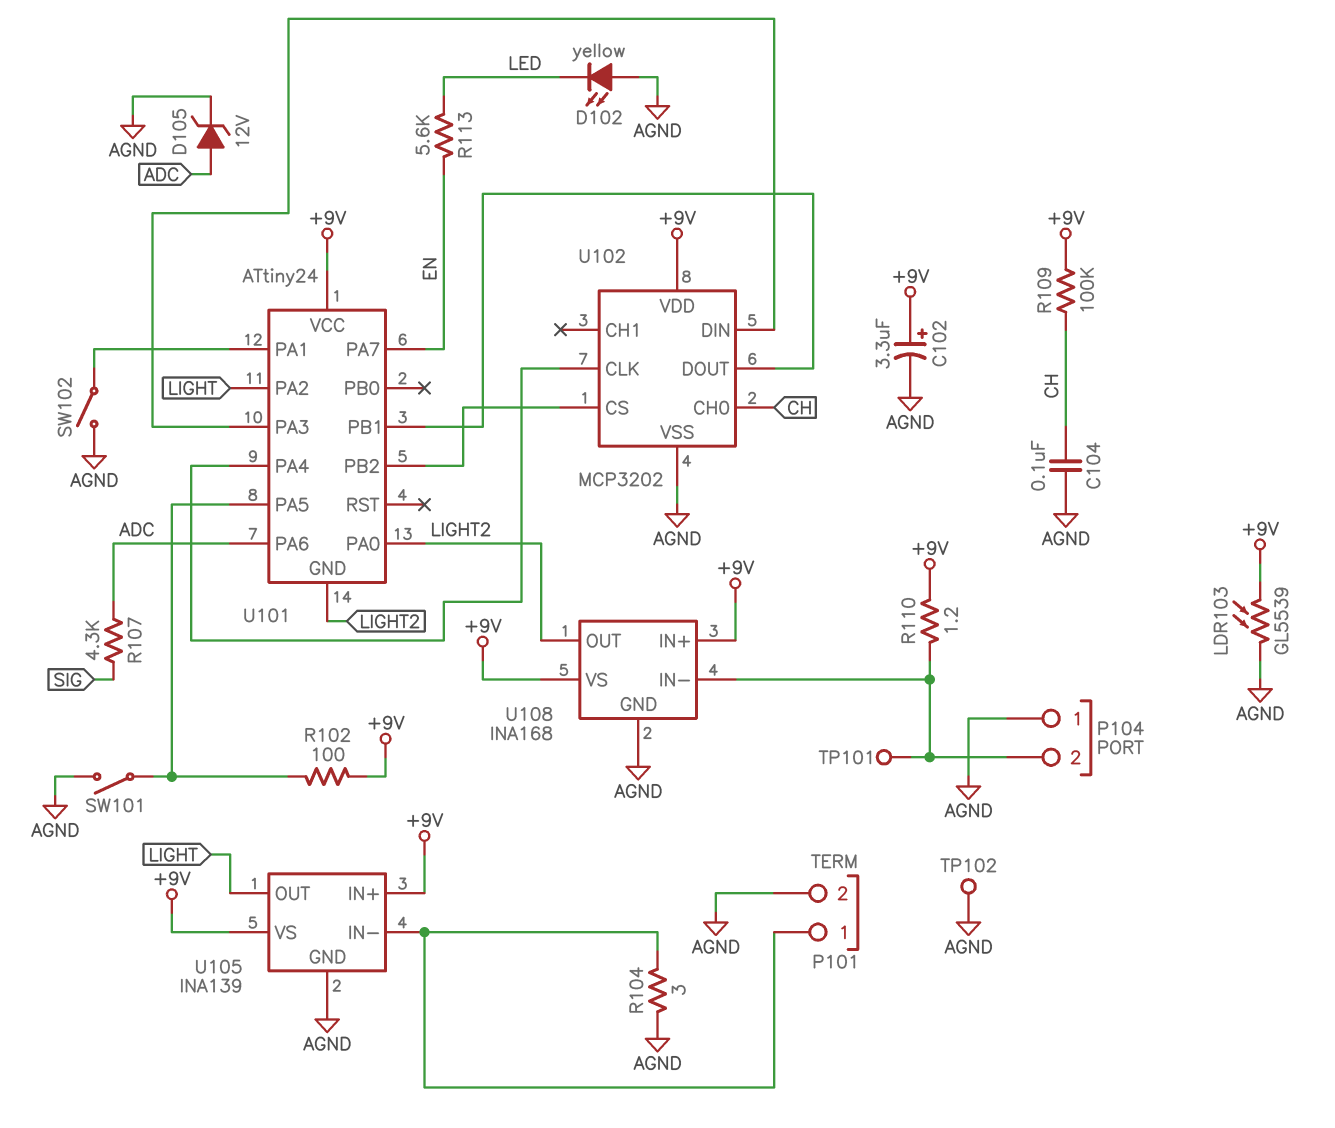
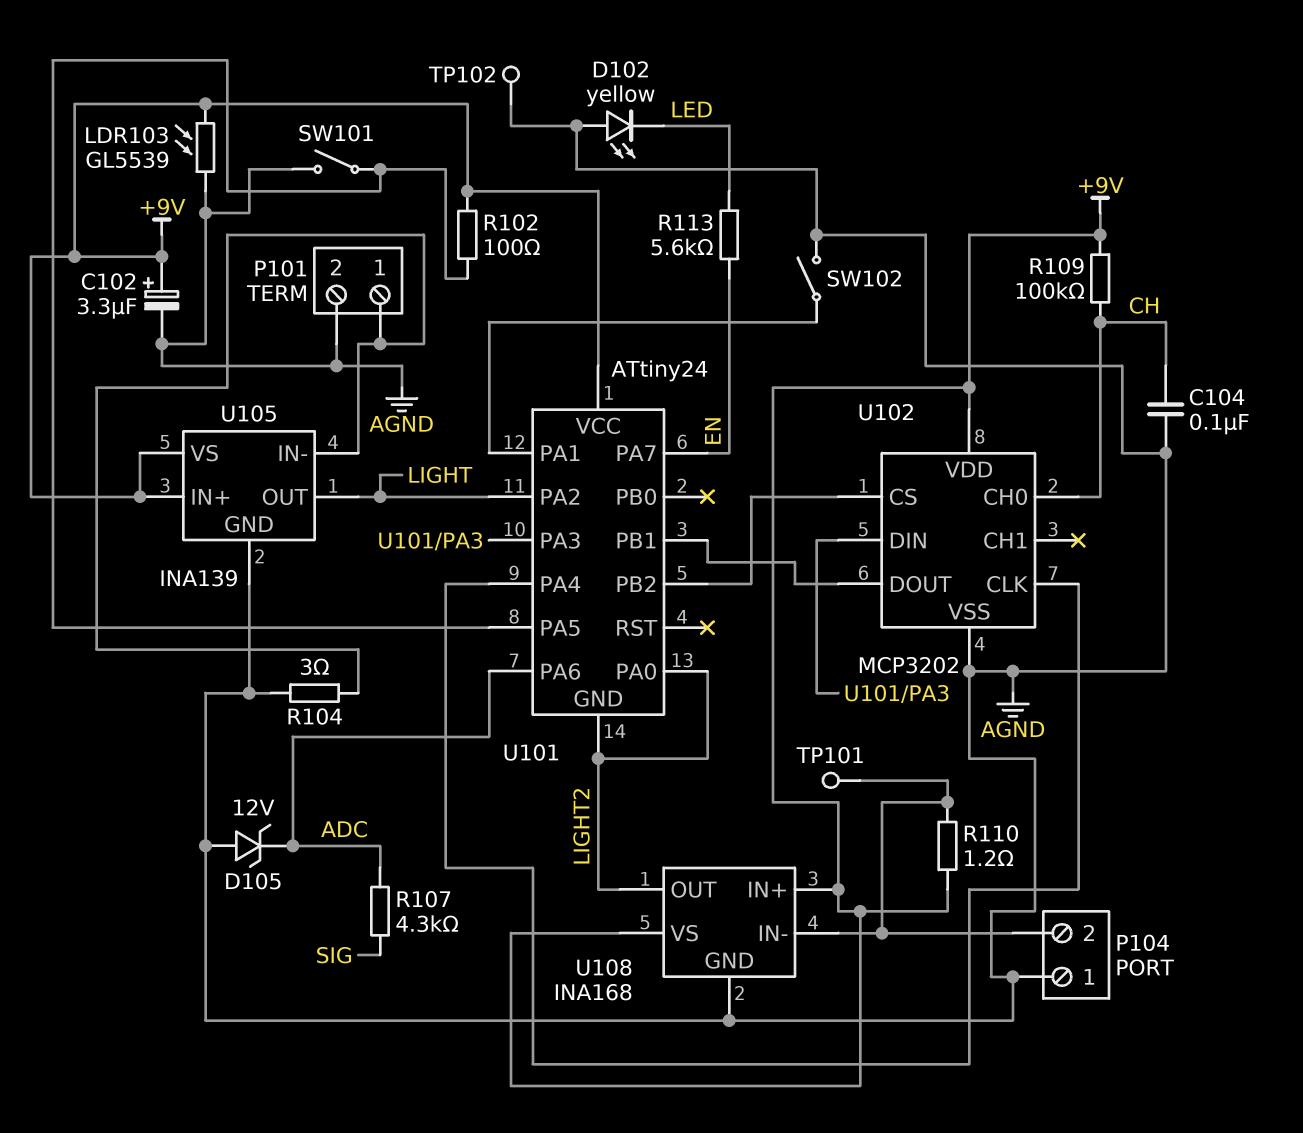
D105: zener 12V (A ADC, K AGND) -> zener 12V (A AGND, K ADC)

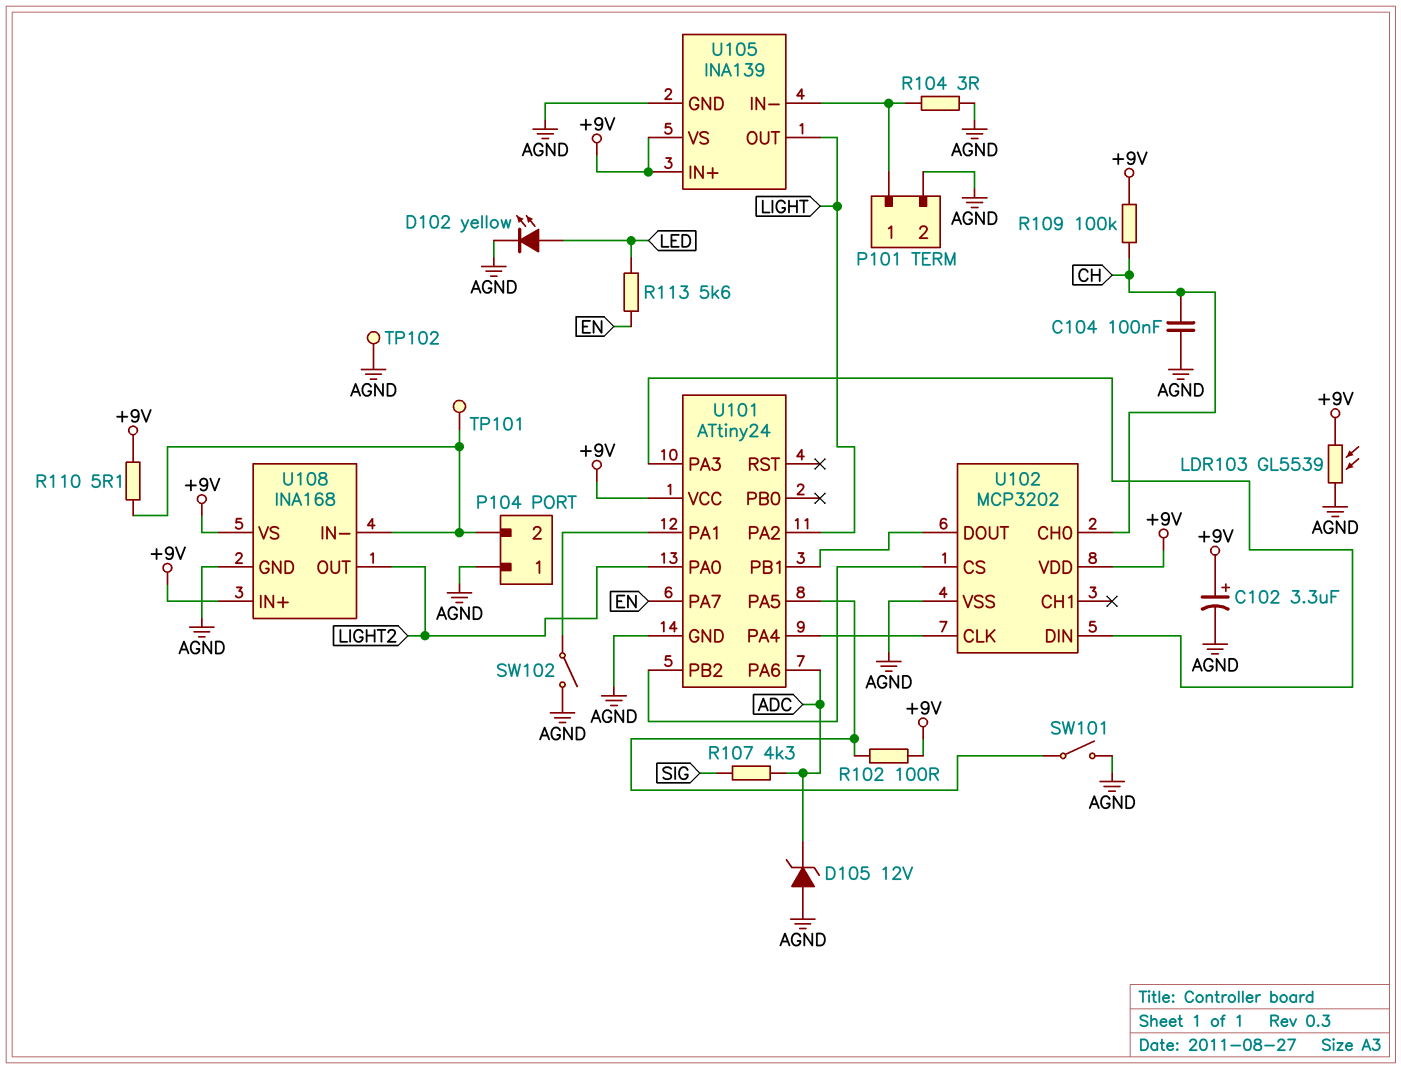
D102: LED yellow (A AGND, K LED) -> LED yellow (A LED, K AGND)
R110: 1.2 (+9V, P104/2) -> 5.1 (+9V, P104/2)
U101 pin GND: LIGHT2 -> AGND

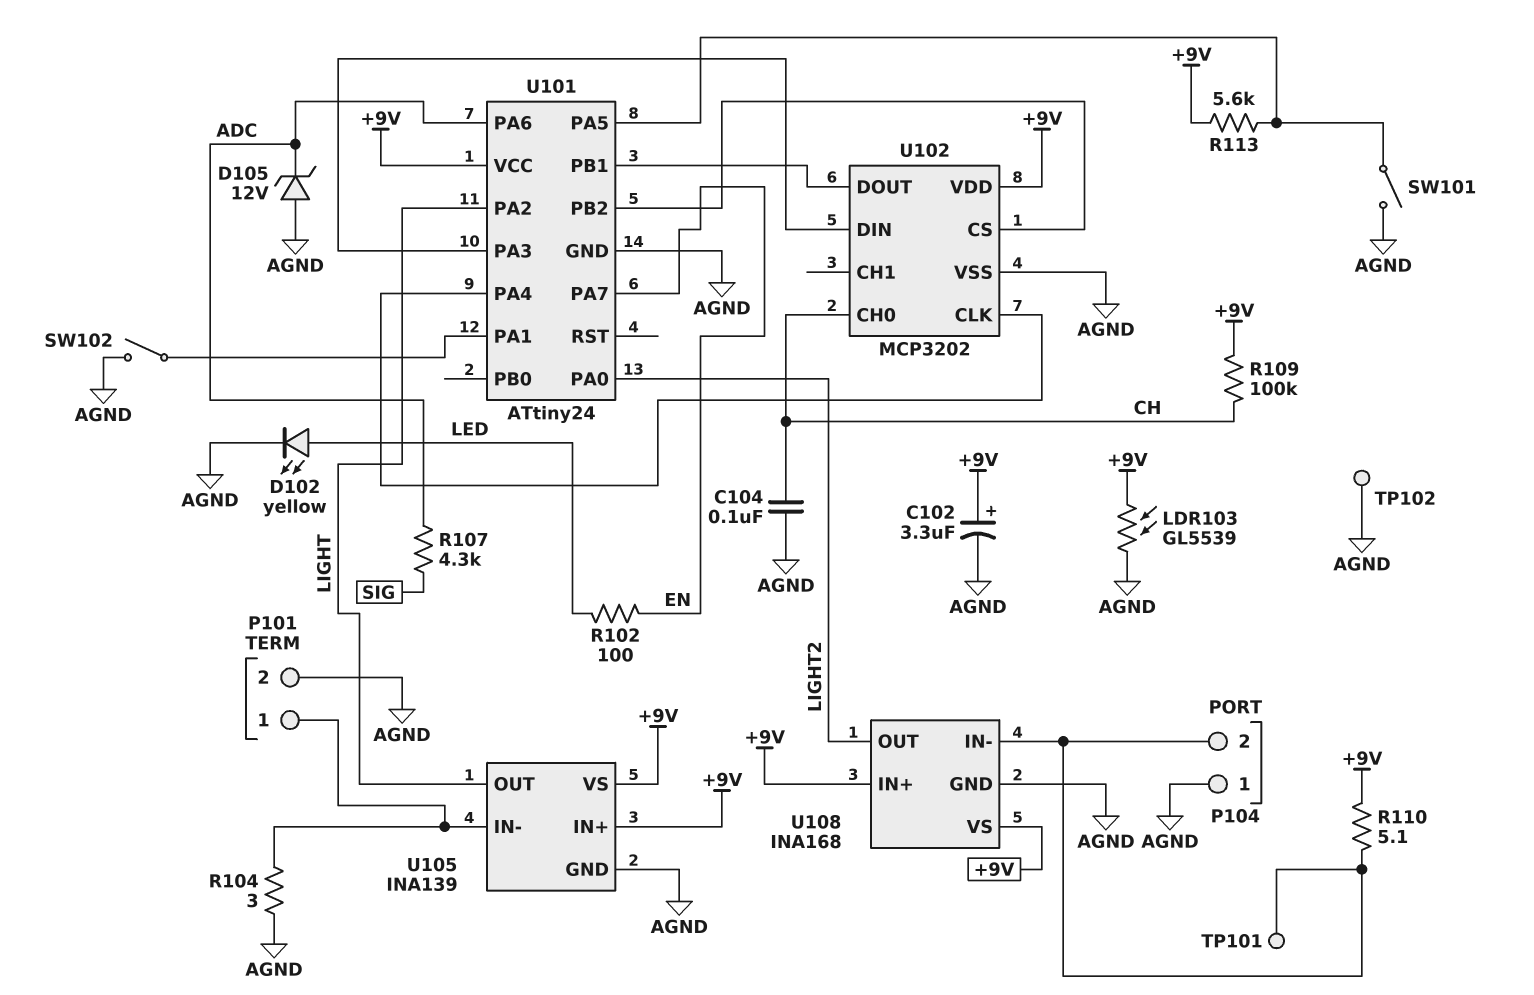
R102: 100 (+9V, U101/PA5) -> 100 (EN, LED)
R113: 5.6k (EN, LED) -> 5.6k (+9V, U101/PA5)

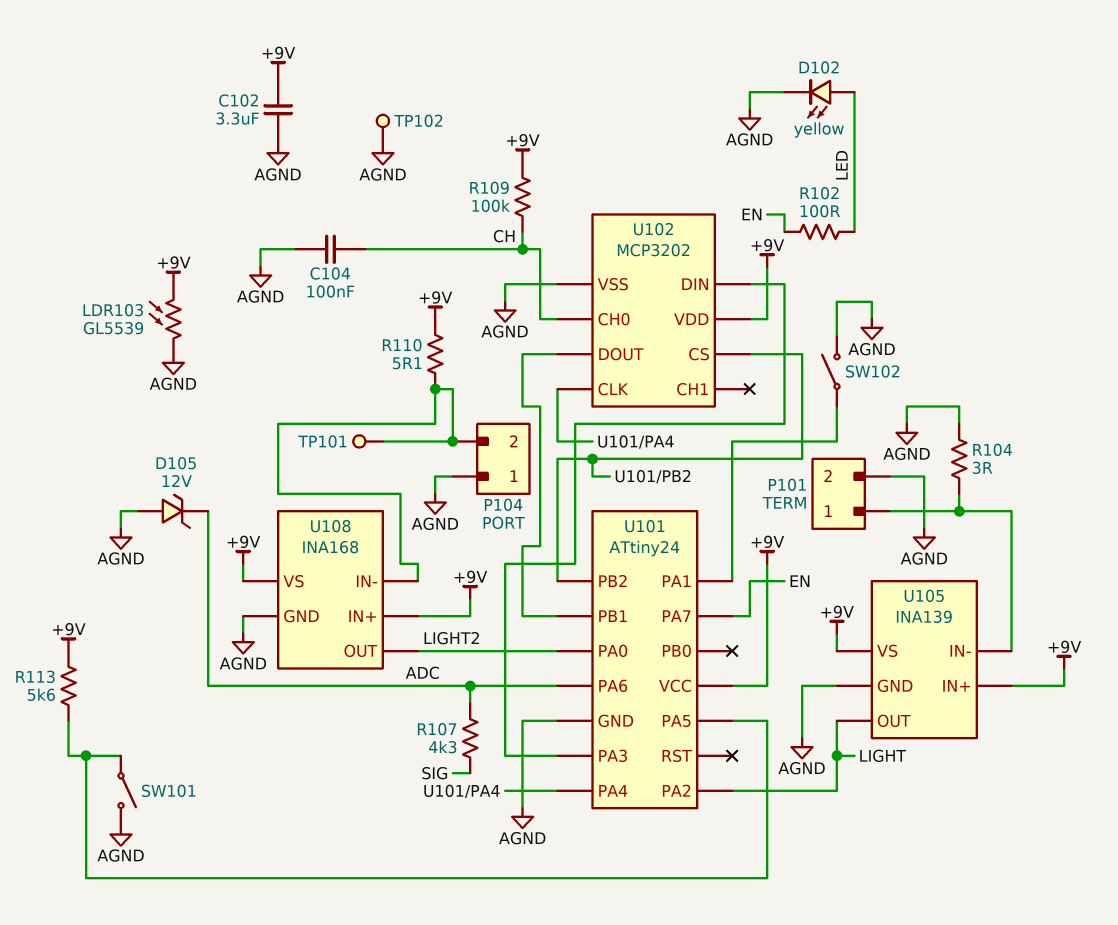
C102: 3.3uF (plus +9V, minus AGND) -> 3.3uF (+9V, AGND)

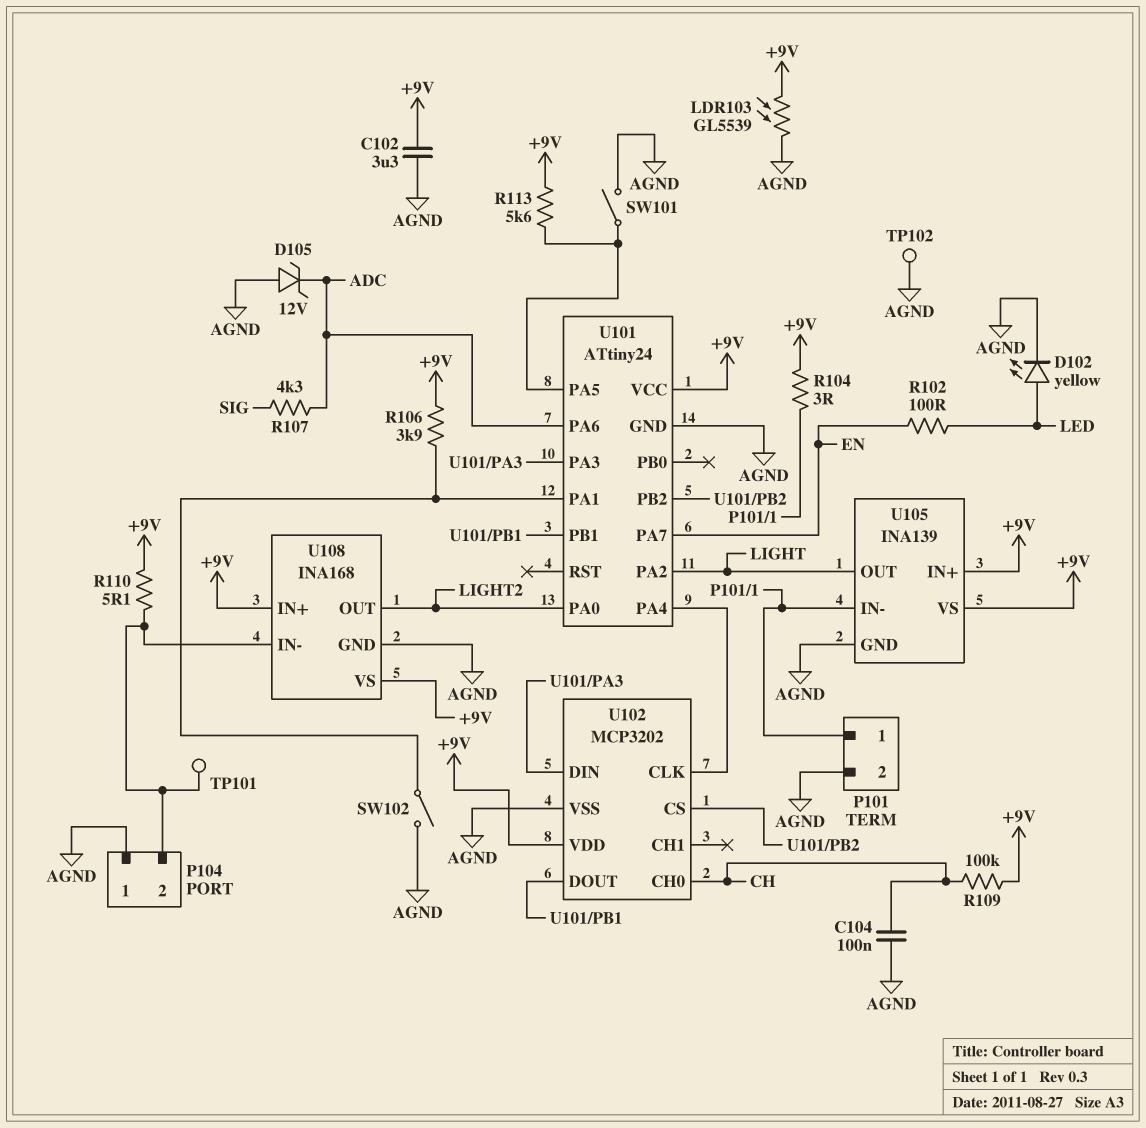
R104: 3 (AGND, P101/1) -> 3 (+9V, P101/1)
R106: none -> 3.9k (+9V, U101/PA1)

